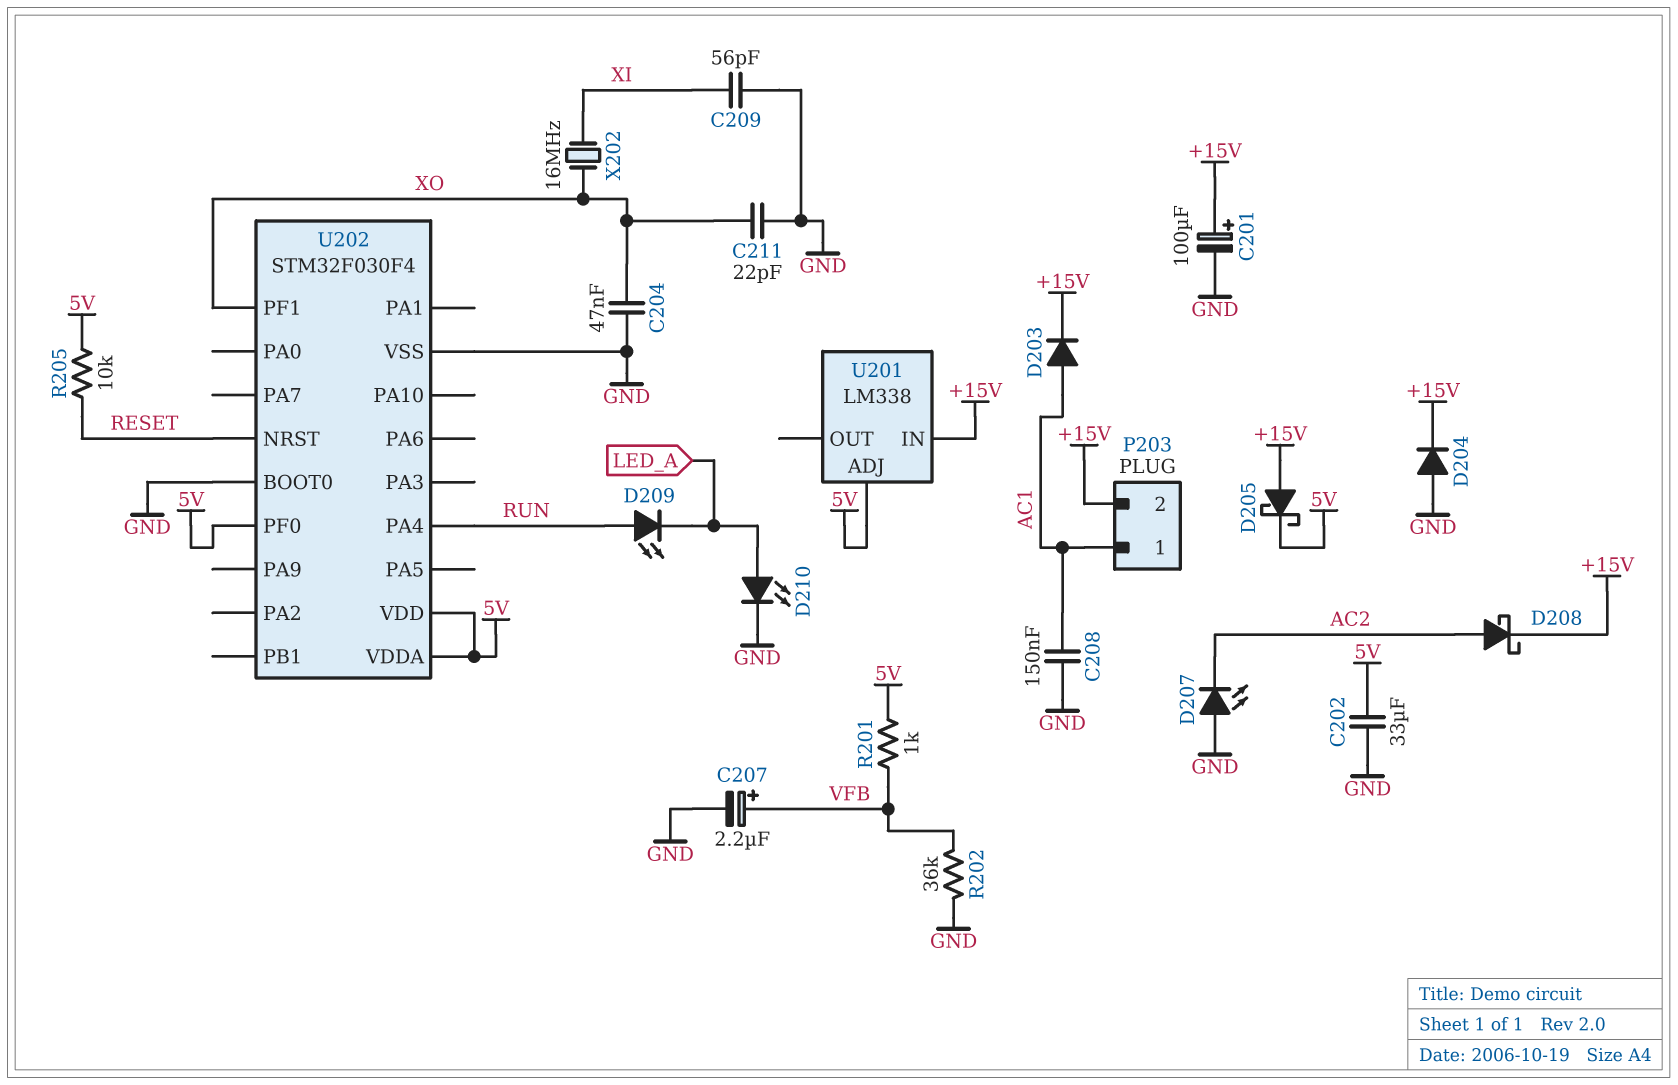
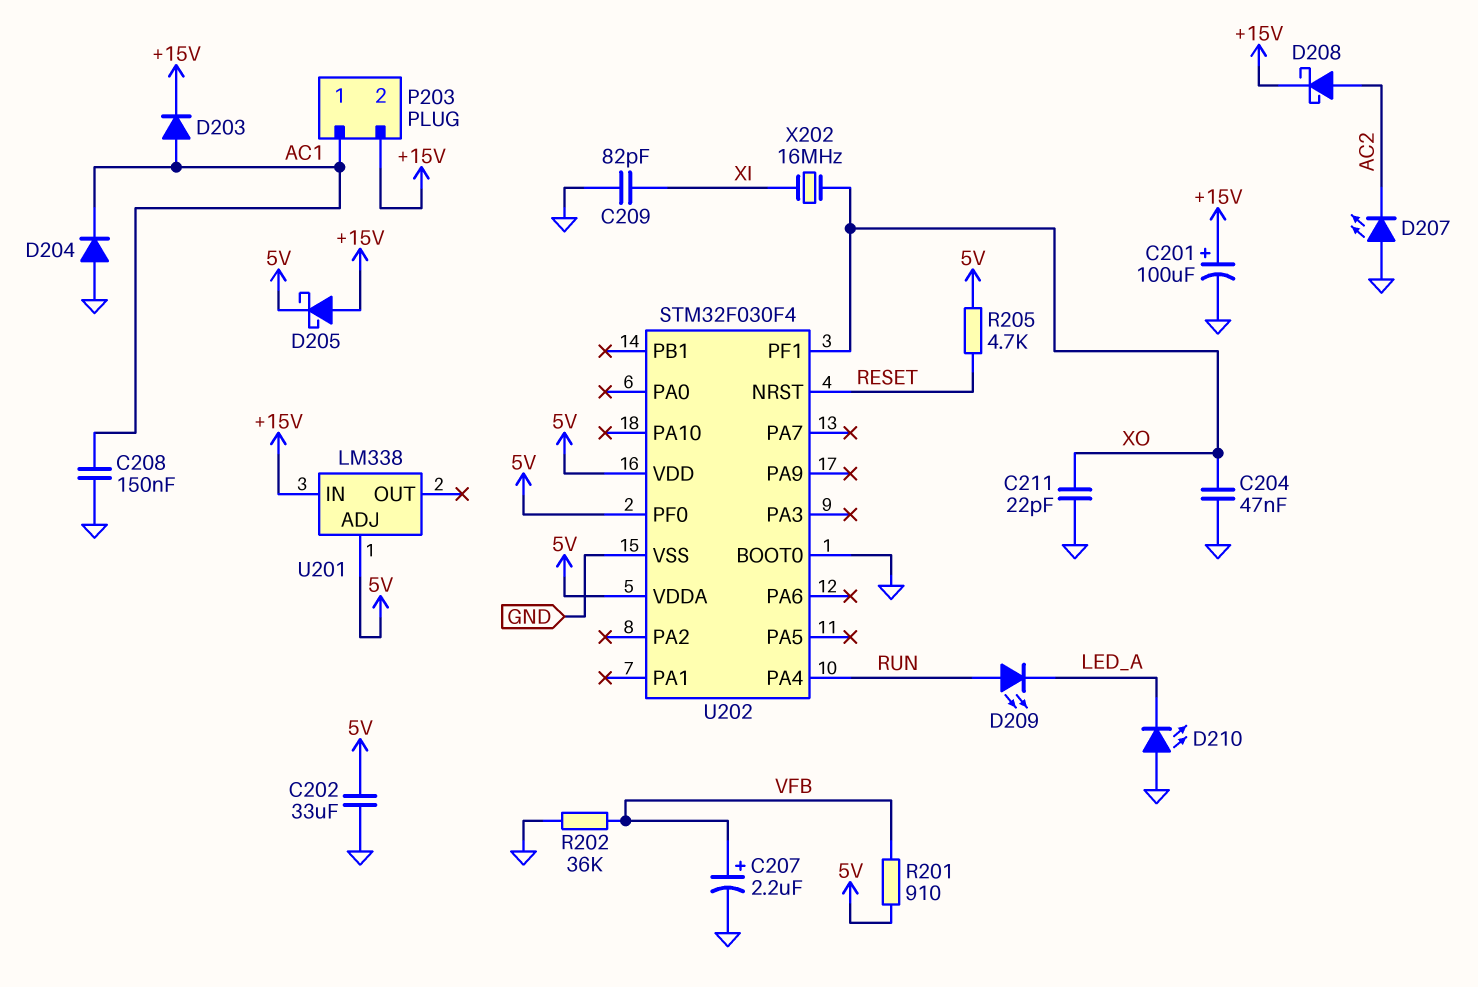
C209: 56pF (GND, XI) -> 82pF (GND, XI)
D204: diode (A GND, K +15V) -> diode (A GND, K AC1)
D210: LED (A LED_A, K GND) -> LED (A GND, K LED_A)
R201: 1k (5V, VFB) -> 910 (5V, VFB)
R205: 10k (5V, RESET) -> 4.7k (5V, RESET)

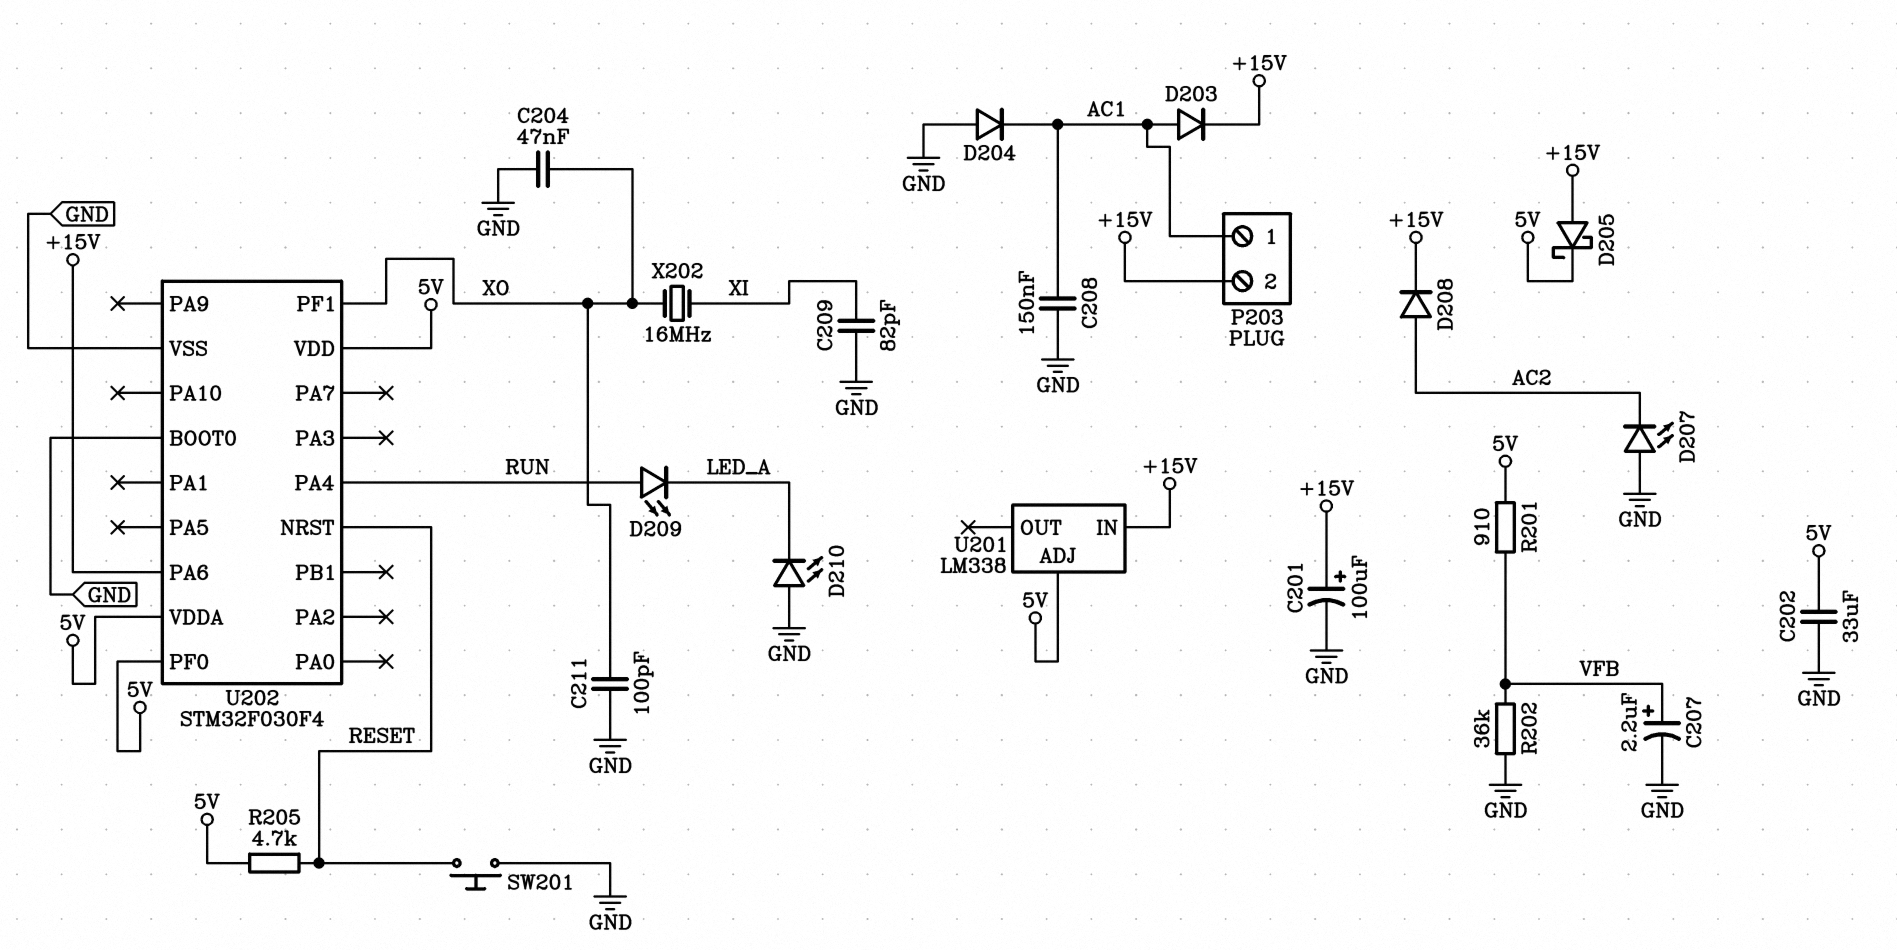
C211: 22pF (GND, XO) -> 100pF (GND, XO)
D208: schottky (A AC2, K +15V) -> diode (A AC2, K +15V)
SW201: none -> button (GND, RESET)
U202 pin PA6: none -> +15V

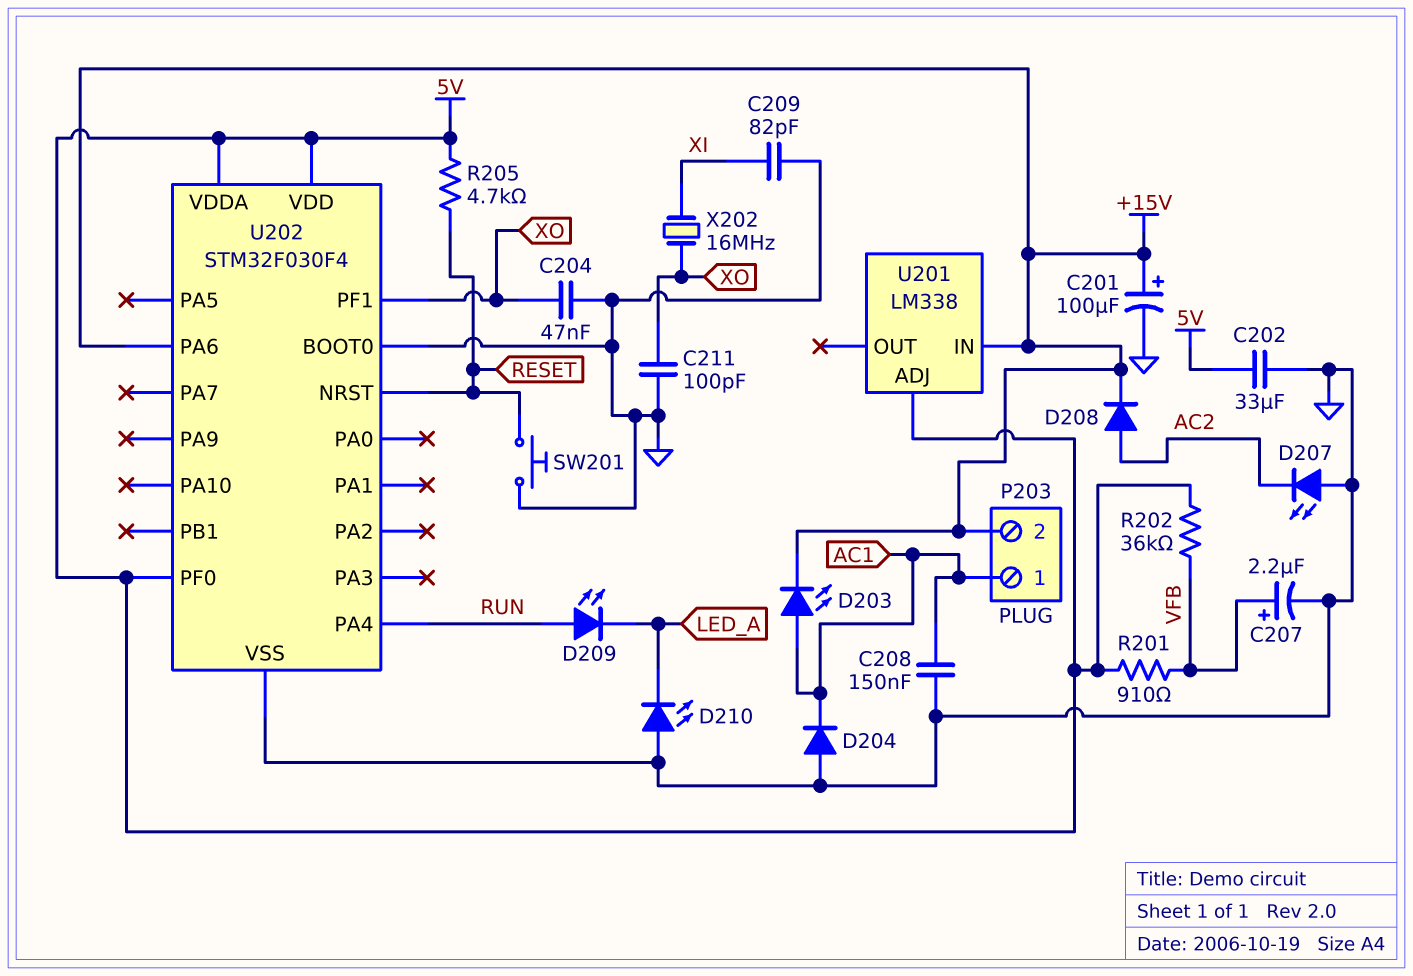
D203: diode (A AC1, K +15V) -> LED (A AC1, K +15V)
D205: schottky (A +15V, K 5V) -> none
R202: 36k (GND, VFB) -> 36k (5V, VFB)

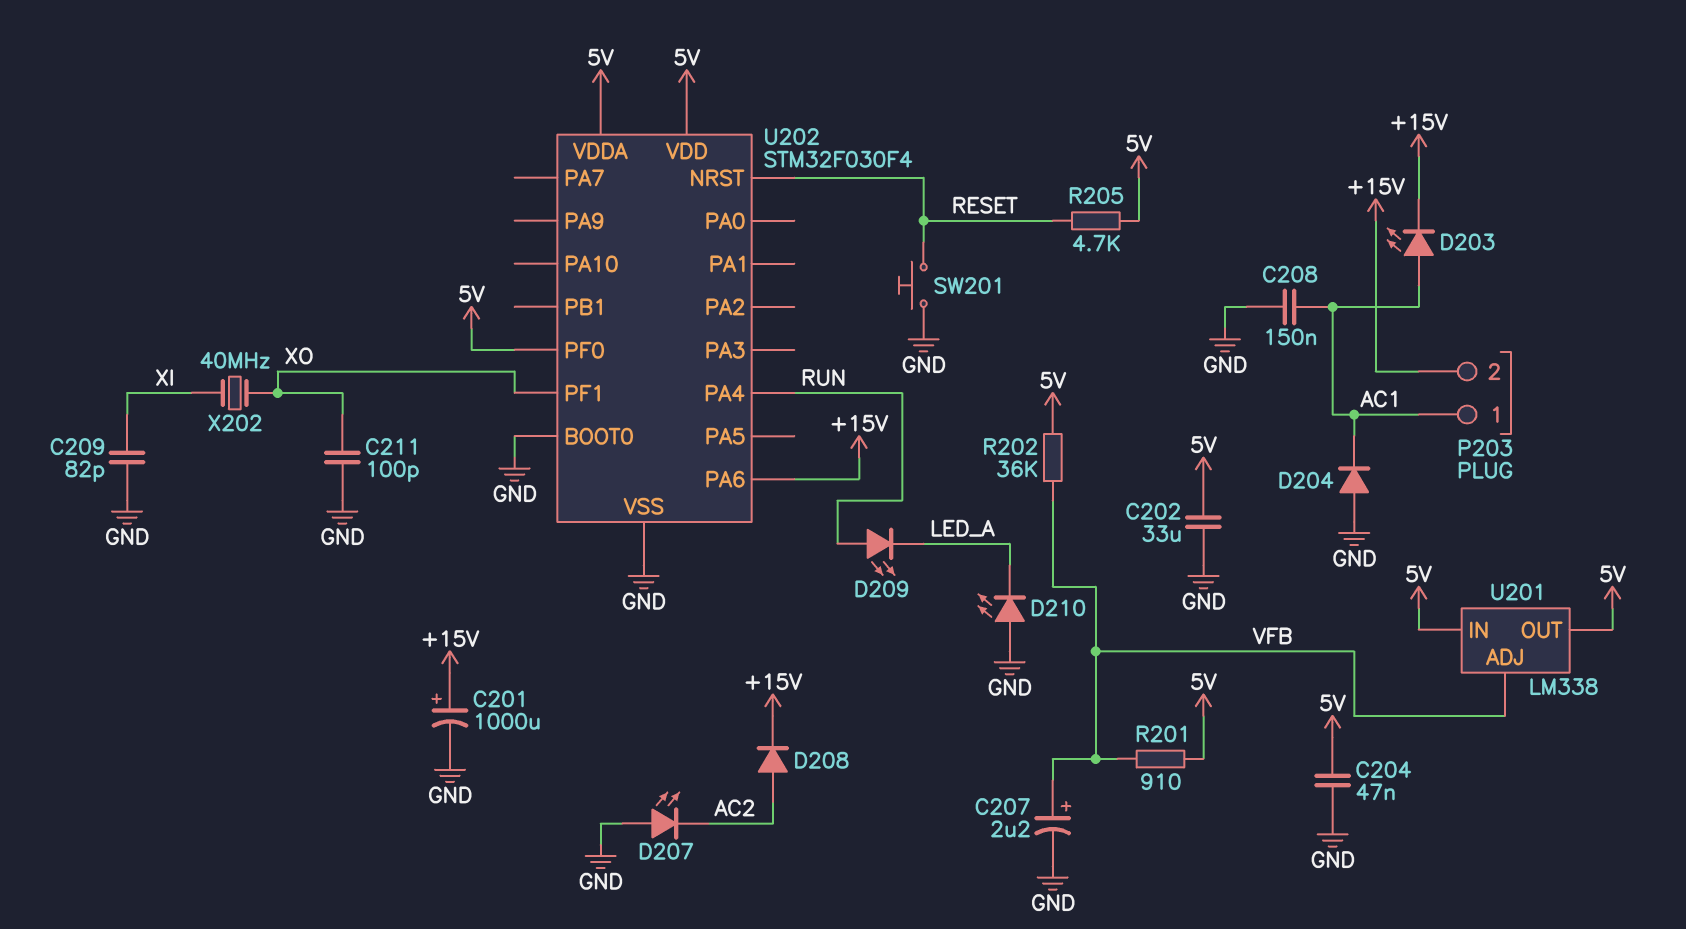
C201: 100uF (plus +15V, minus GND) -> 1000uF (plus +15V, minus GND)
C204: 47nF (GND, XO) -> 47nF (5V, GND)
U201 pin ADJ: 5V -> VFB
U201 pin IN: +15V -> 5V
U201 pin OUT: none -> 5V
X202: 16MHz (XI, XO) -> 40MHz (XI, XO)

